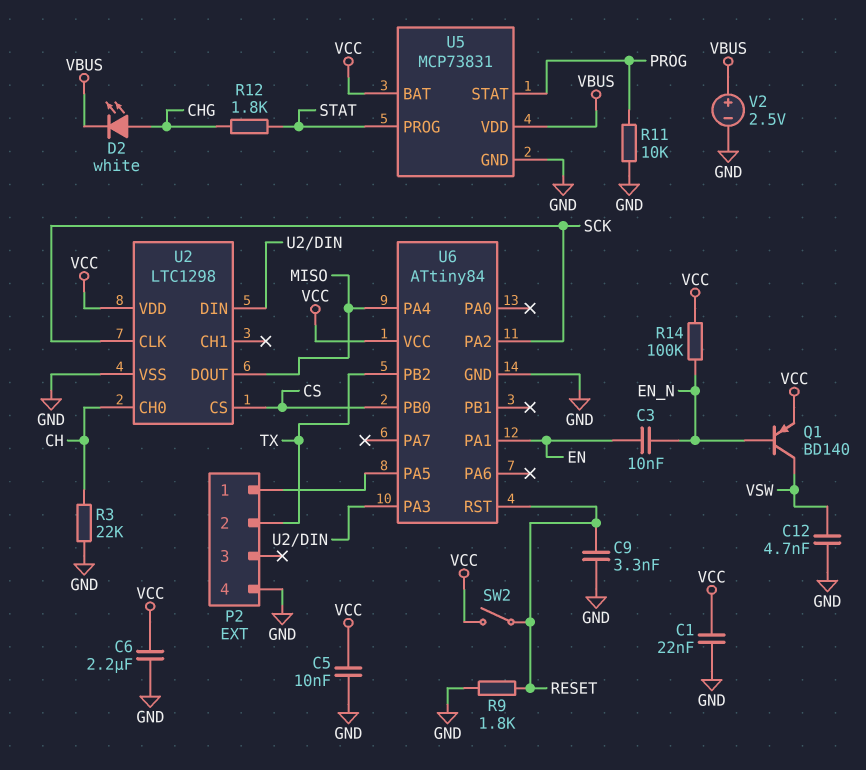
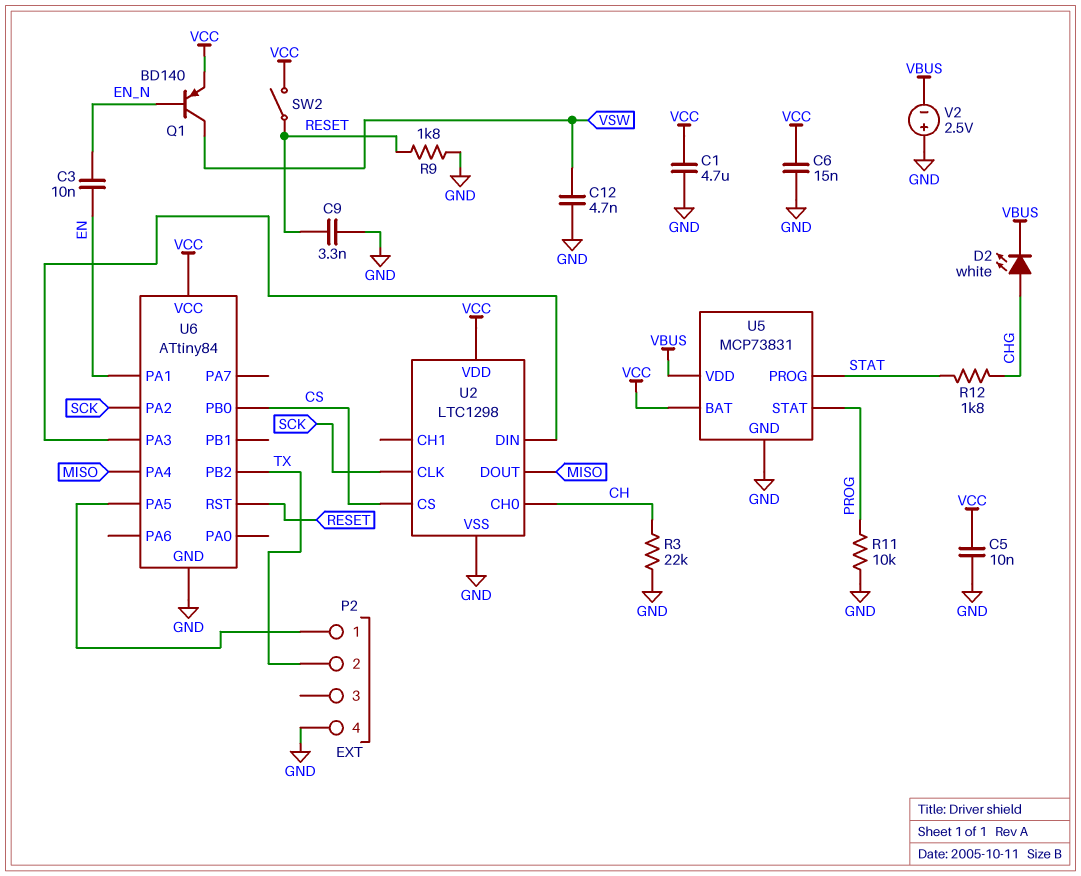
C1: 22nF (GND, VCC) -> 4.7uF (GND, VCC)
C6: 2.2uF (GND, VCC) -> 15nF (GND, VCC)
R14: 100k (EN_N, VCC) -> none
V2: 2.5V (plus VBUS, minus GND) -> 2.5V (plus GND, minus VBUS)

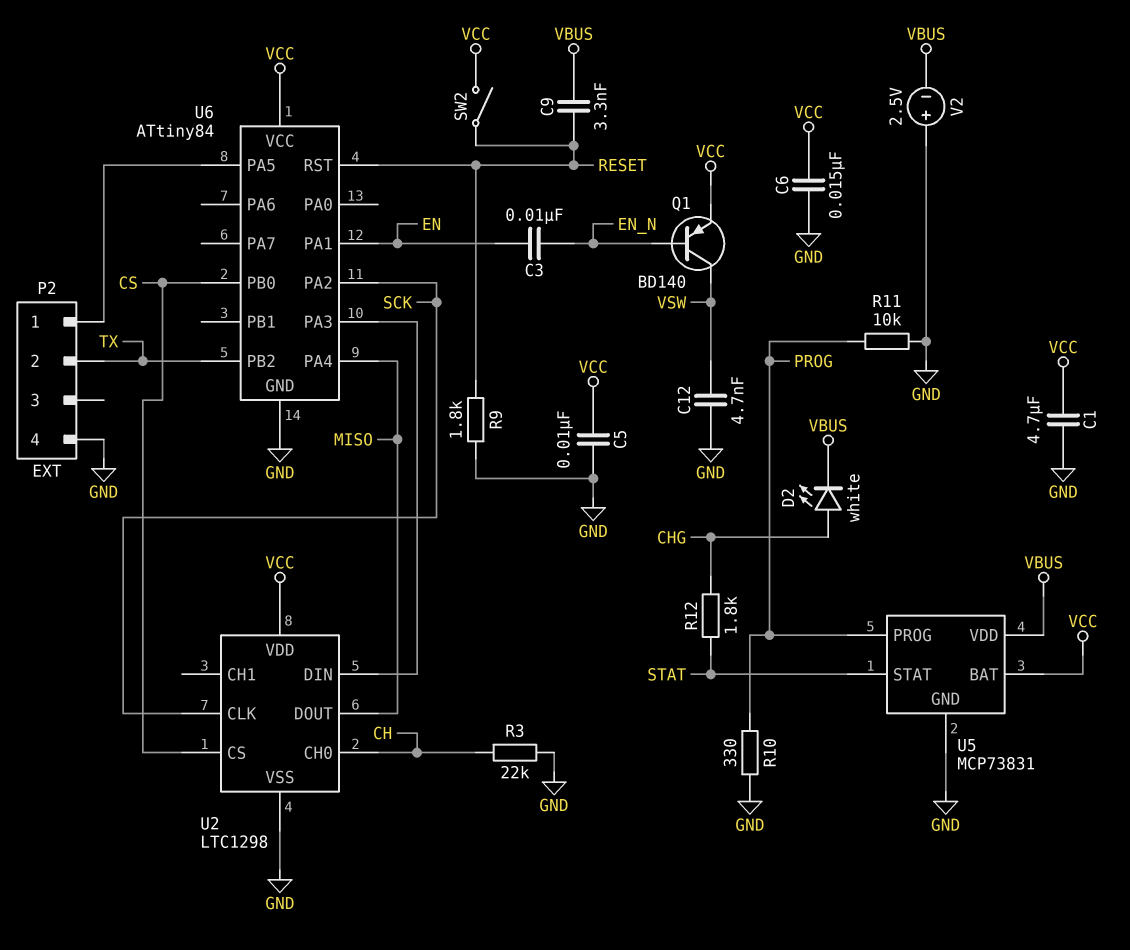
C9: 3.3nF (GND, RESET) -> 3.3nF (RESET, VBUS)
R10: none -> 330 (GND, PROG)
U5 pin PROG: STAT -> PROG
U5 pin STAT: PROG -> STAT

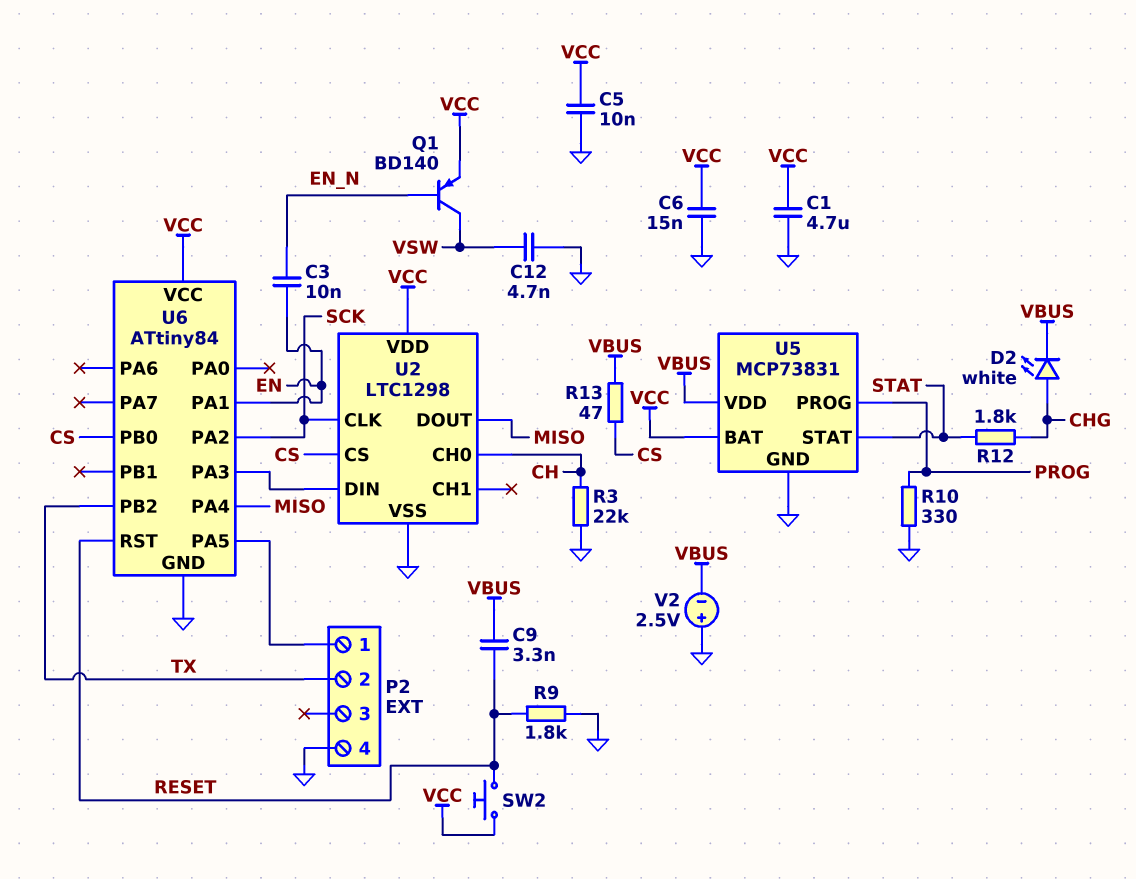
R11: 10k (GND, PROG) -> none
R13: none -> 47 (CS, VBUS)
SW2: switch (RESET, VCC) -> button (RESET, VCC)

